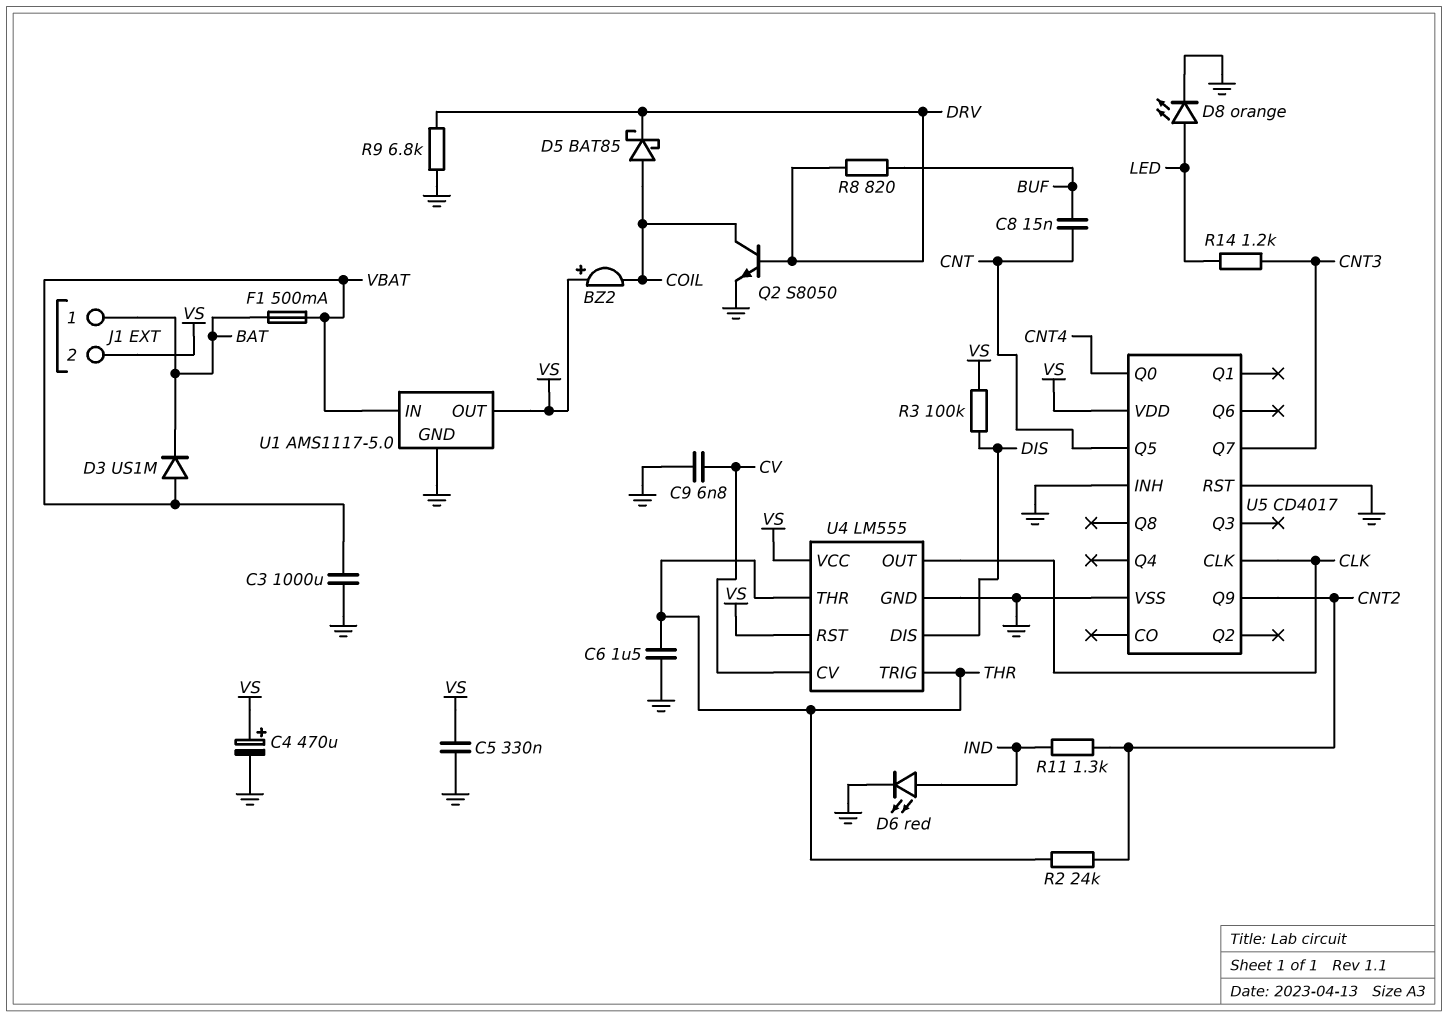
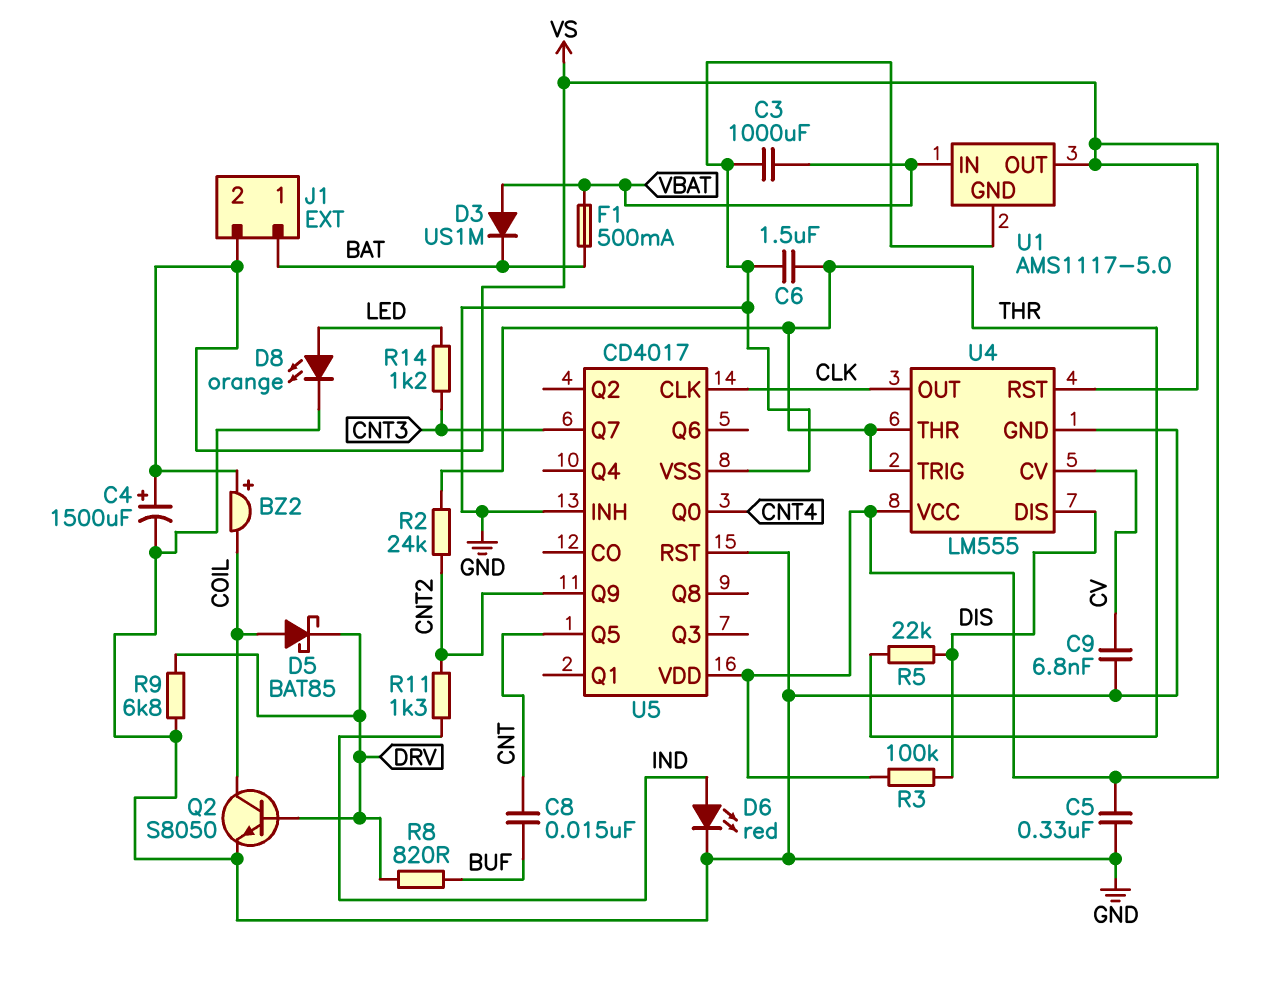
C4: 470uF (plus VS, minus GND) -> 1500uF (plus VS, minus GND)
R5: none -> 22k (DIS, THR)

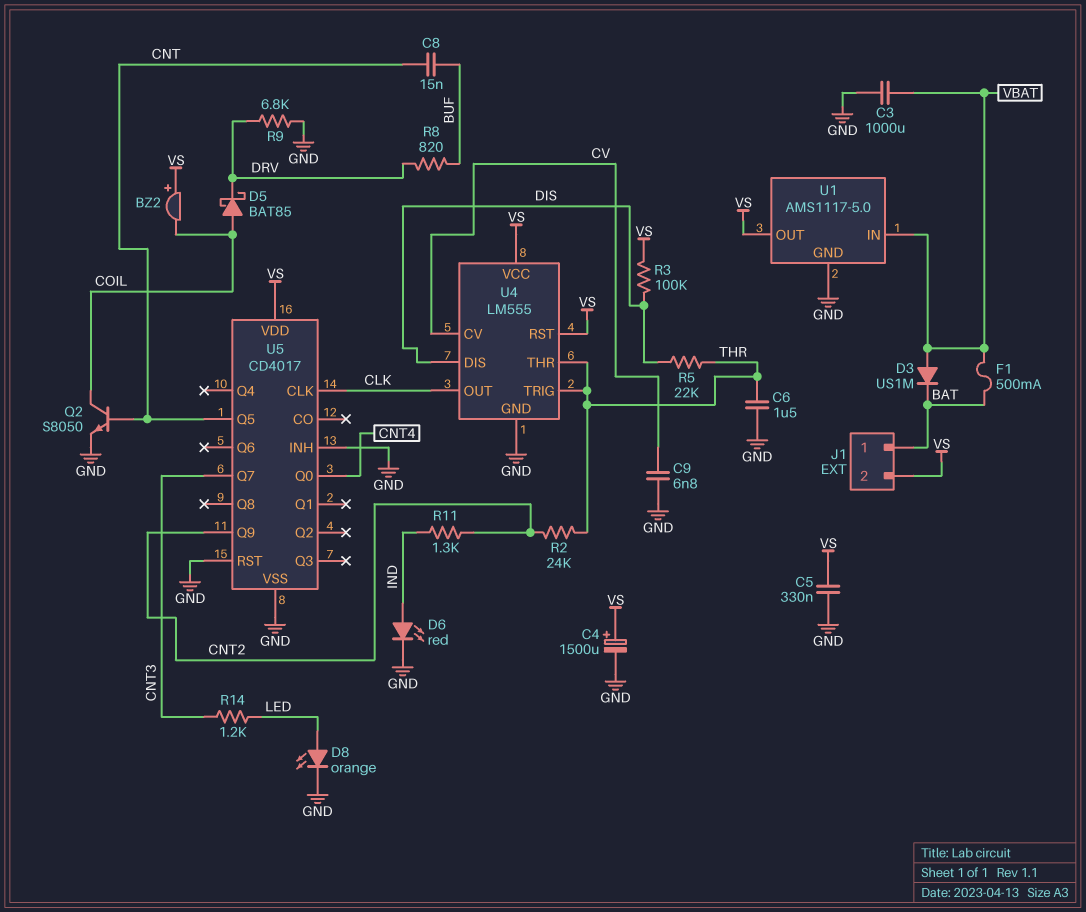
Q2: NPN S8050 (B DRV, C COIL, E GND) -> NPN S8050 (B CNT, C COIL, E GND)

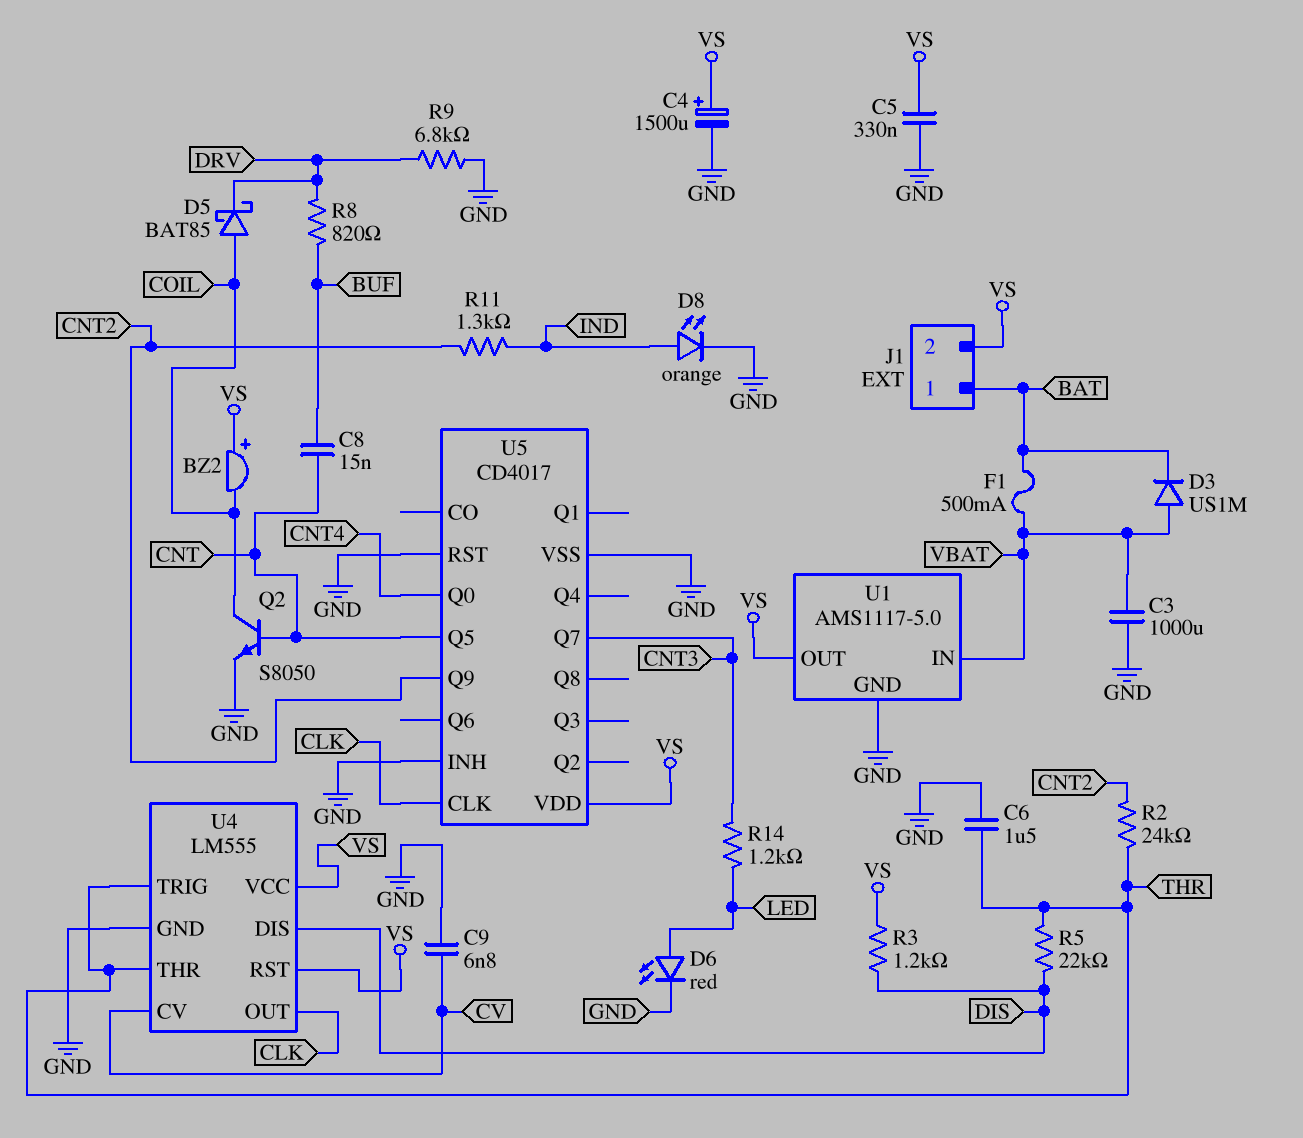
D6: LED red (A IND, K GND) -> LED red (A LED, K GND)
D8: LED orange (A LED, K GND) -> LED orange (A IND, K GND)
R3: 100k (DIS, VS) -> 1.2k (DIS, VS)

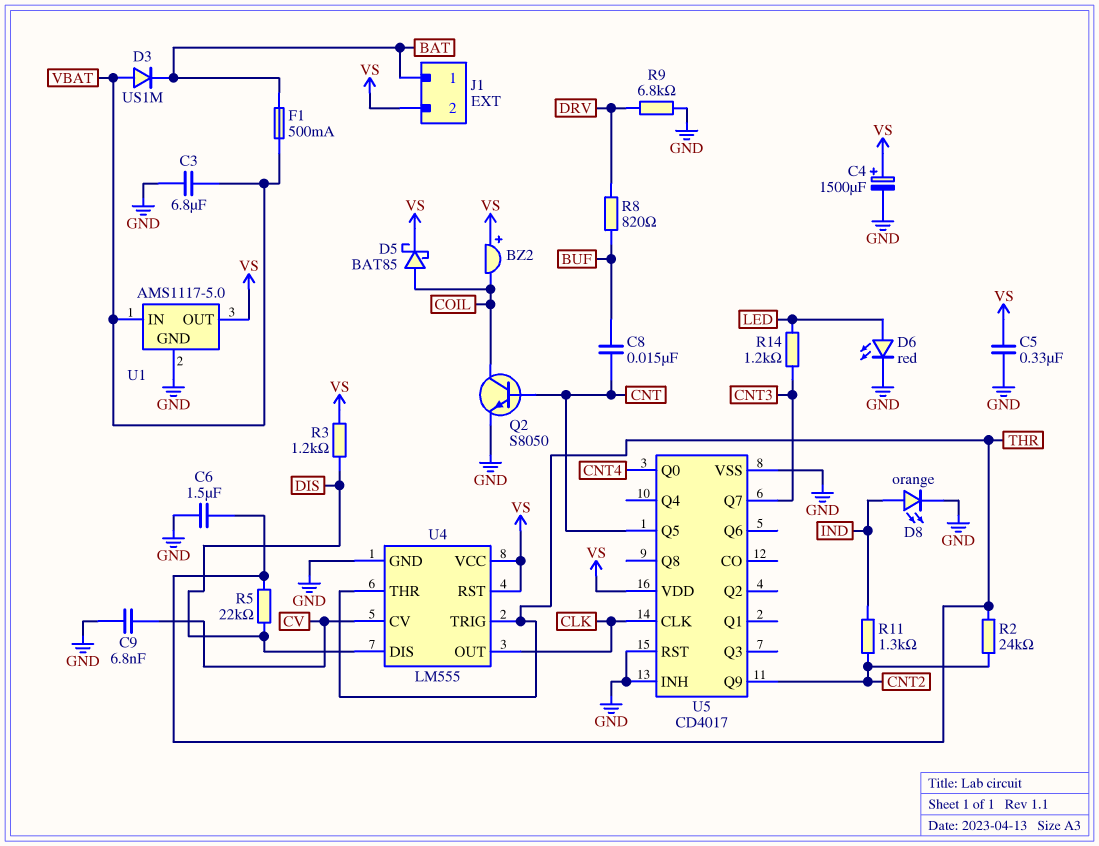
C3: 1000uF (GND, VBAT) -> 6.8uF (GND, VBAT)
D5: schottky BAT85 (A COIL, K DRV) -> schottky BAT85 (A COIL, K VS)

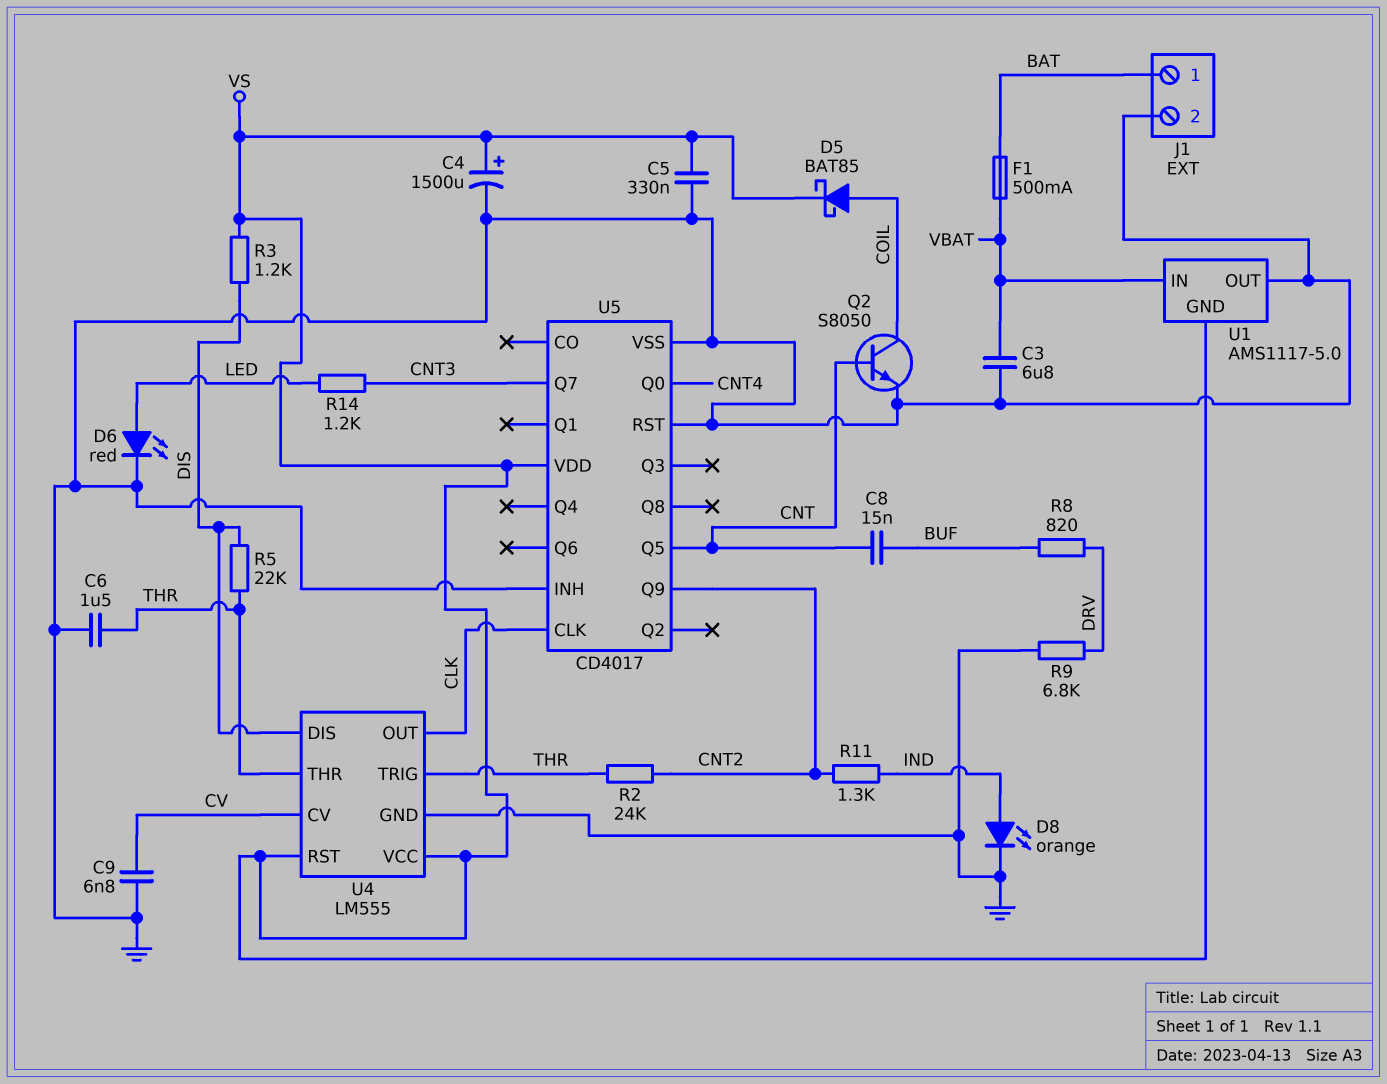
BZ2: buzzer (plus VS, minus COIL) -> none
D3: diode US1M (A VBAT, K BAT) -> none
J1 pin 2: VS -> GND
U1 pin GND: GND -> VS
U1 pin OUT: VS -> GND

